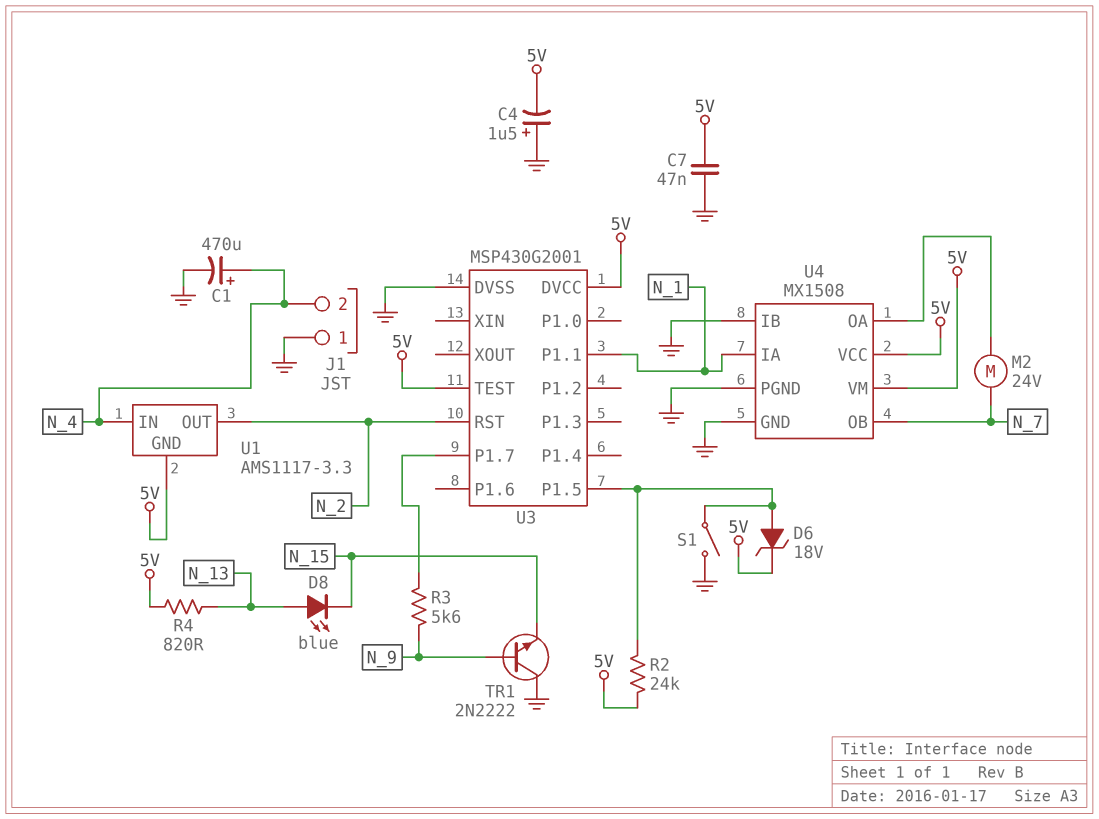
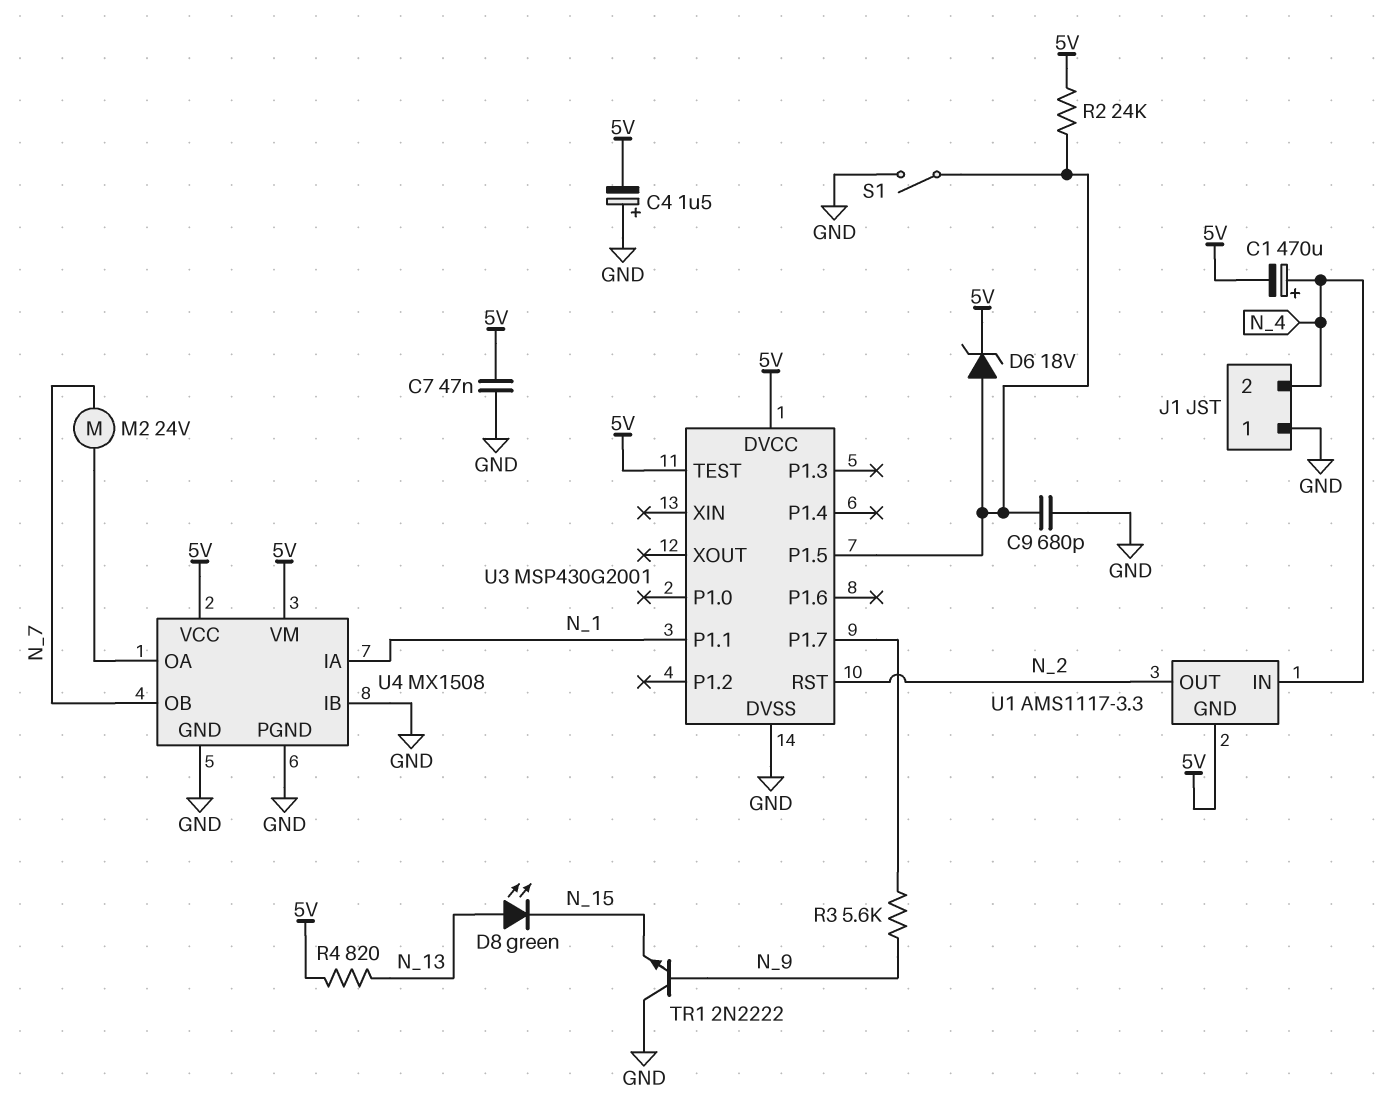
C1: 470uF (plus N_4, minus GND) -> 470uF (plus N_4, minus 5V)
C9: none -> 680pF (GND, U3/P1.5)
D8: LED blue (A N_13, K N_15) -> LED green (A N_13, K N_15)

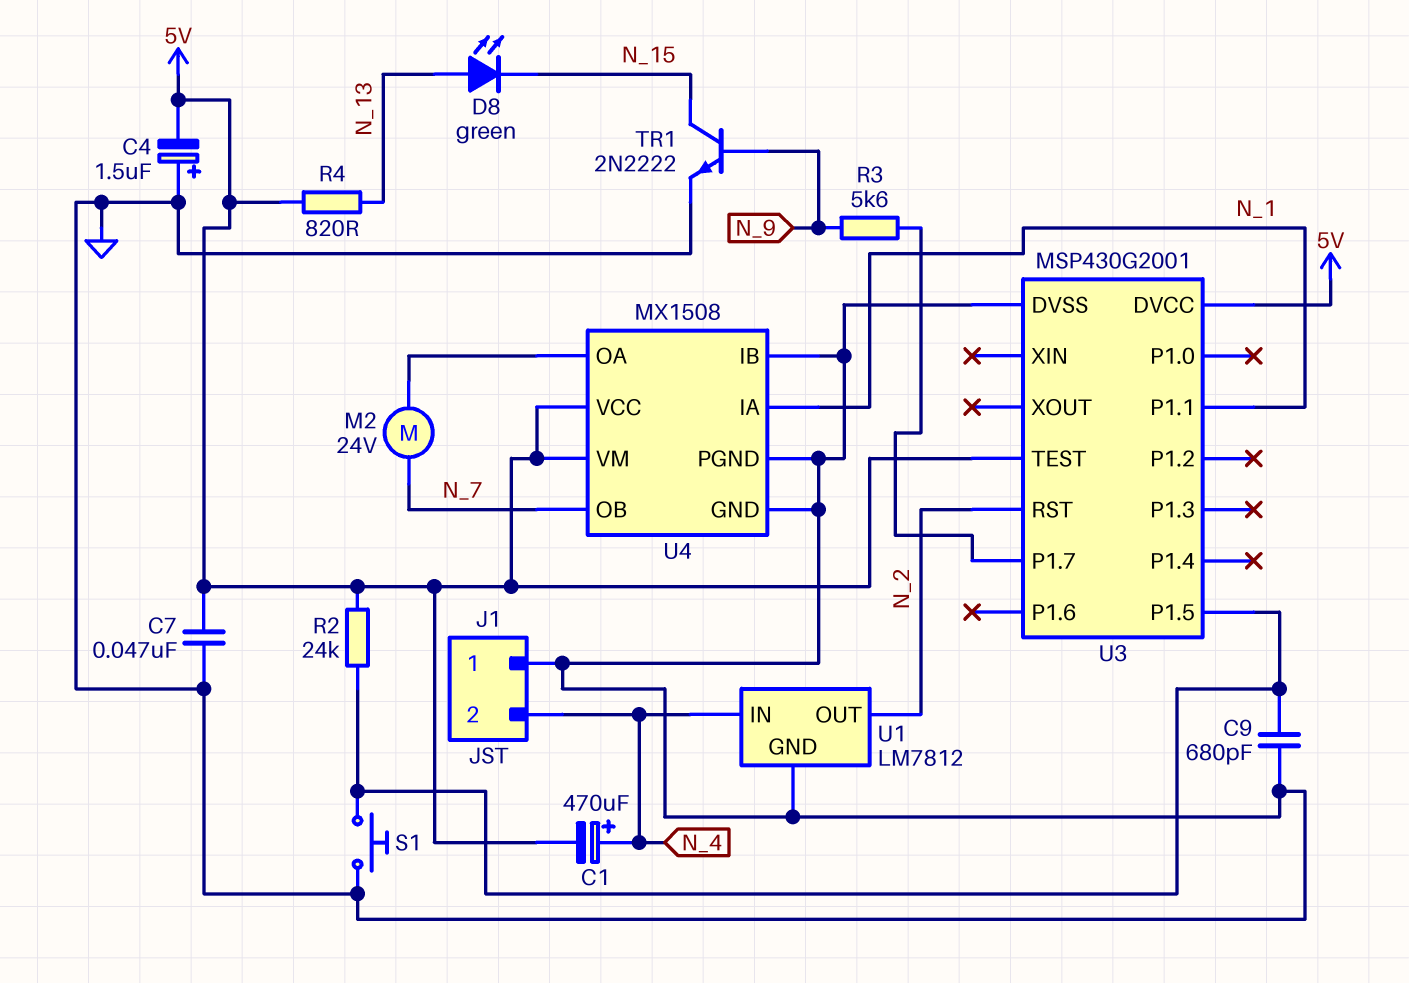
D6: zener 18V (A U3/P1.5, K 5V) -> none
S1: switch (GND, U3/P1.5) -> button (GND, U3/P1.5)
TR1: NPN 2N2222 (B N_9, C GND, E N_15) -> NPN 2N2222 (B N_9, C N_15, E GND)
U1: AMS1117-3.3 -> LM7812
U1 pin GND: 5V -> GND

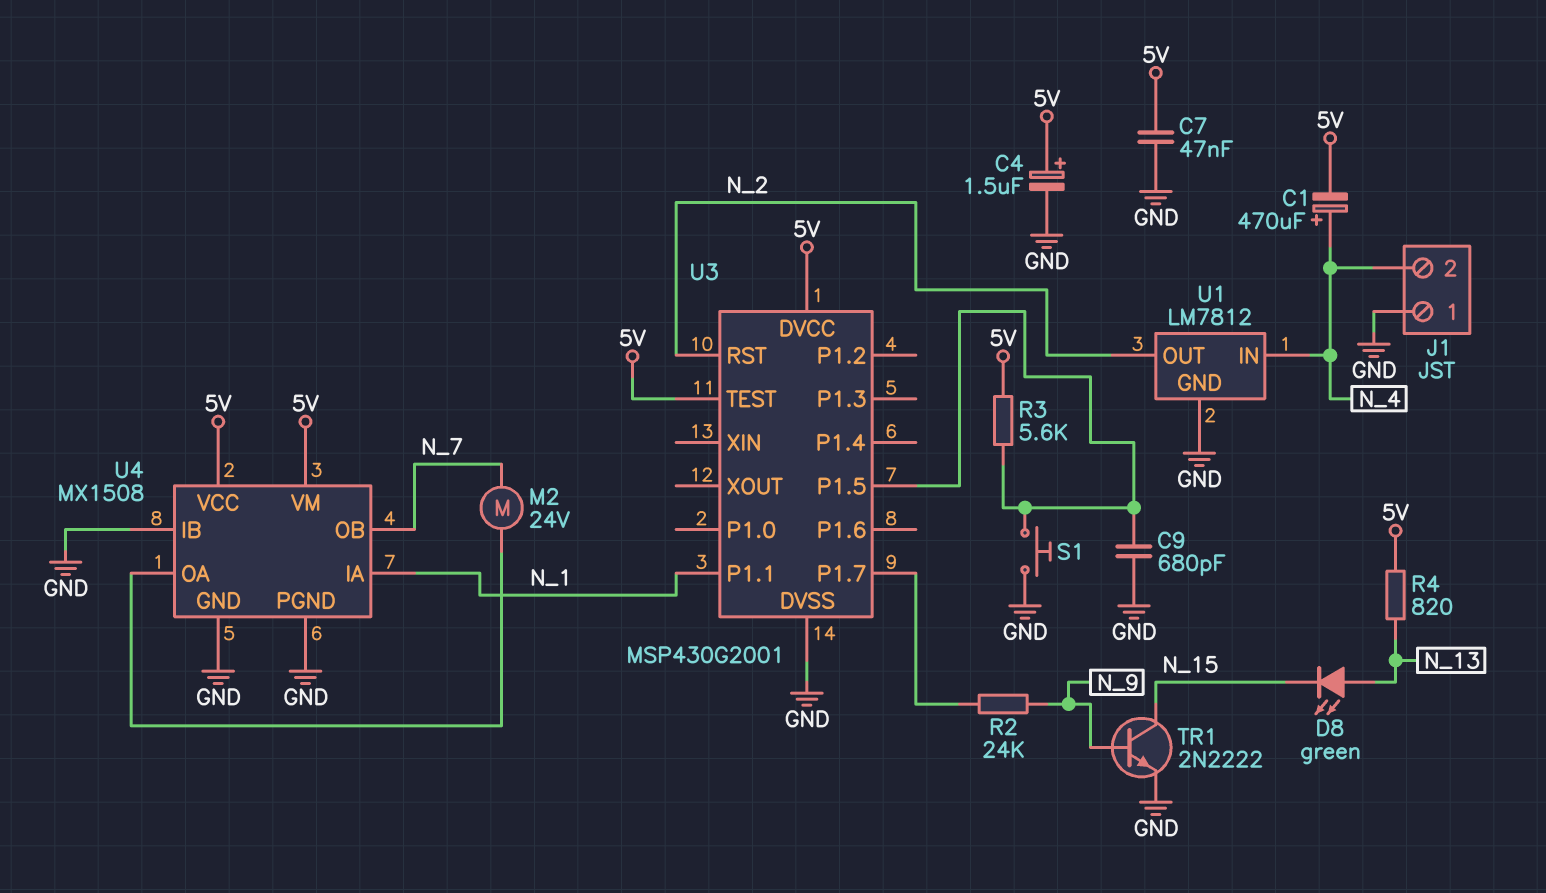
C4: 1.5uF (plus GND, minus 5V) -> 1.5uF (plus 5V, minus GND)
R2: 24k (5V, U3/P1.5) -> 24k (N_9, U3/P1.7)
R3: 5.6k (N_9, U3/P1.7) -> 5.6k (5V, U3/P1.5)

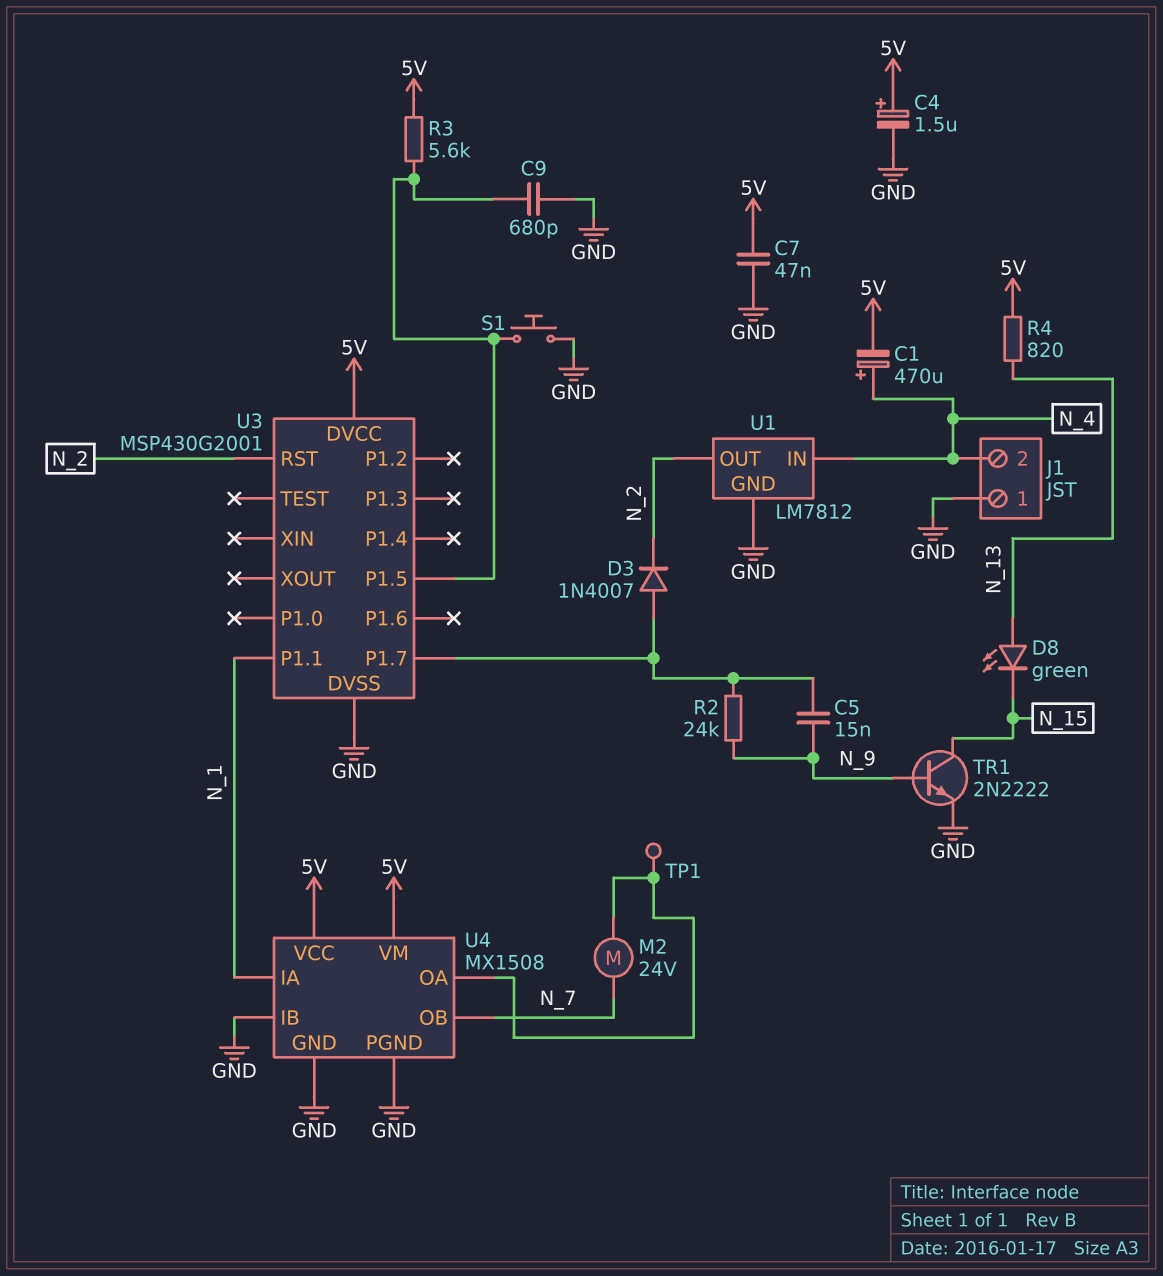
C5: none -> 15nF (N_9, U3/P1.7)
D3: none -> diode 1N4007 (A U3/P1.7, K N_2)
TP1: none -> test point (U4/OA)
U3 pin TEST: 5V -> none

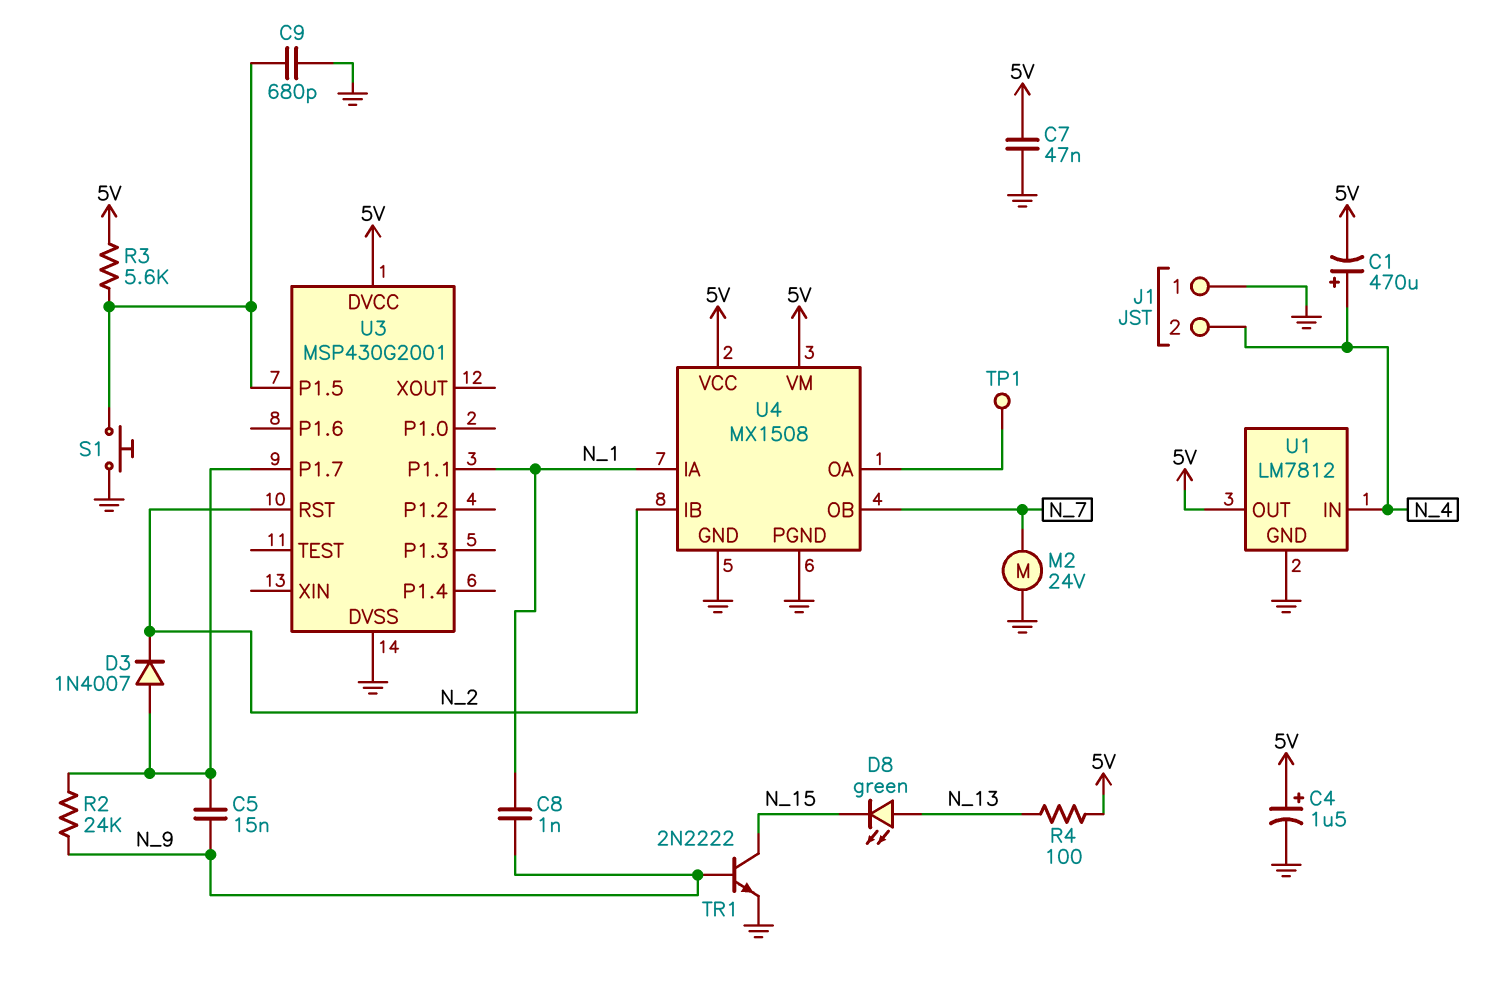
C8: none -> 1nF (N_1, N_9)
M2: motor 24V (N_7, U4/OA) -> motor 24V (GND, N_7)
R4: 820 (5V, N_13) -> 100 (5V, N_13)
U1 pin OUT: N_2 -> 5V
U4 pin IB: GND -> N_2

